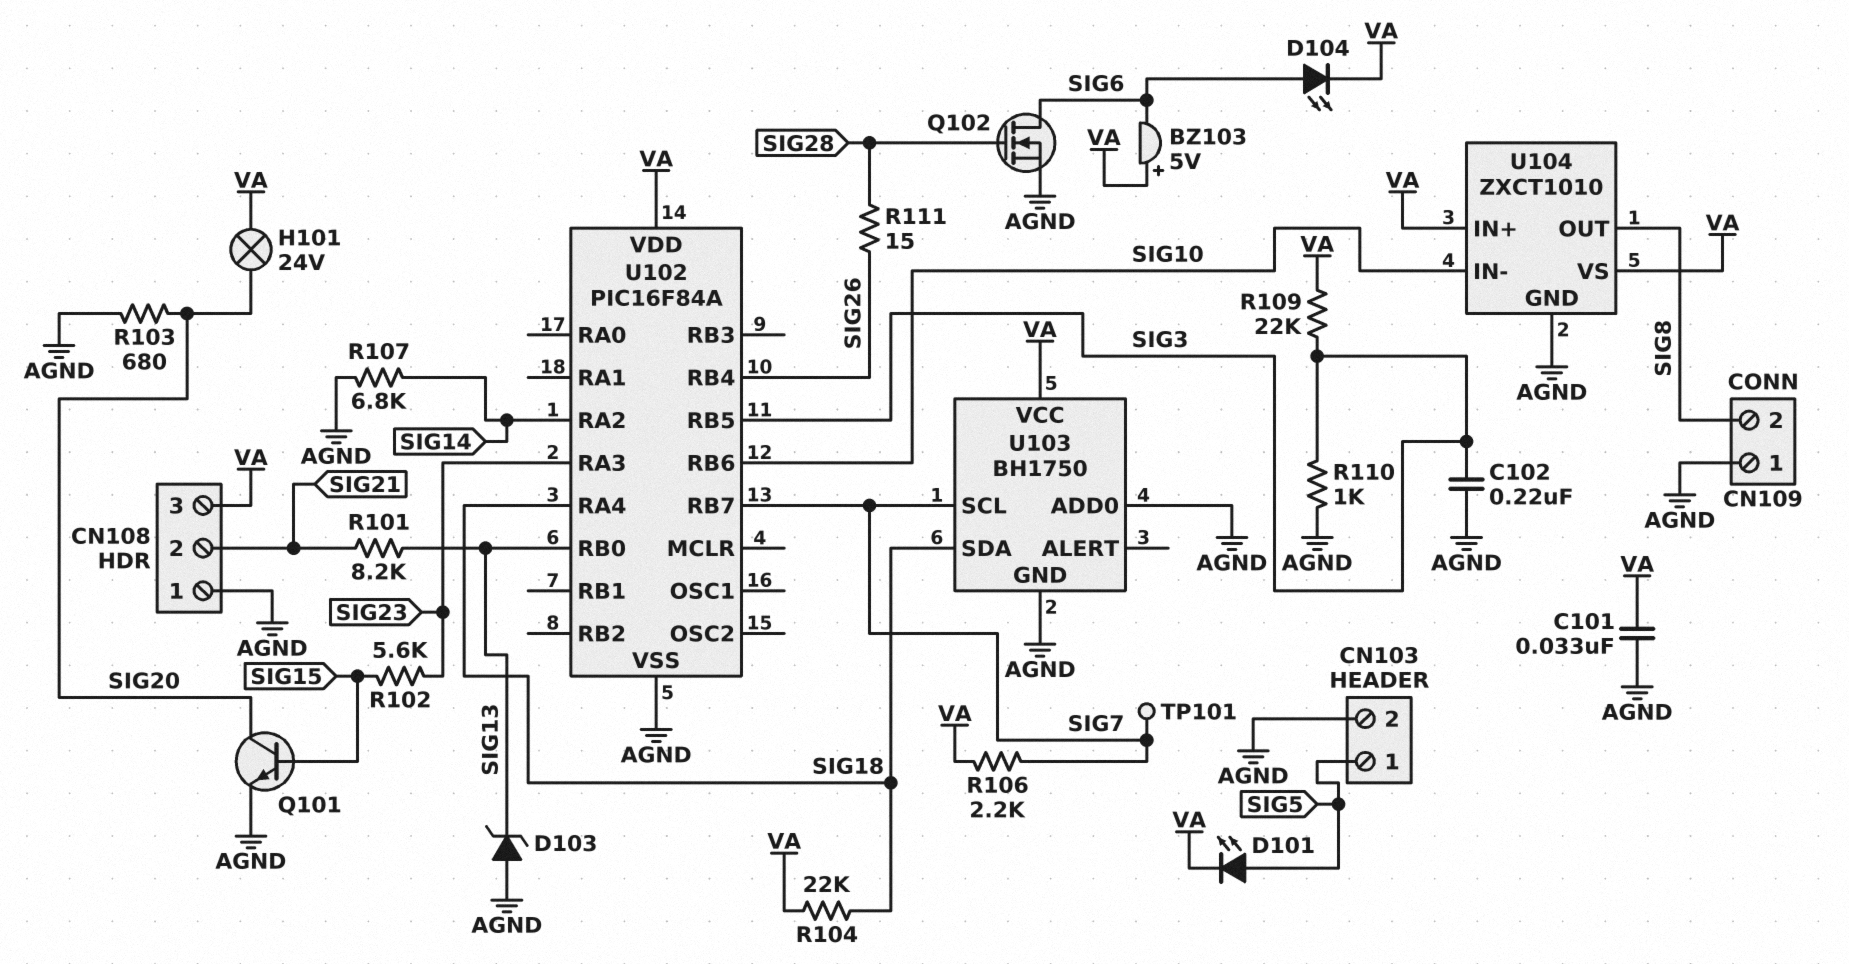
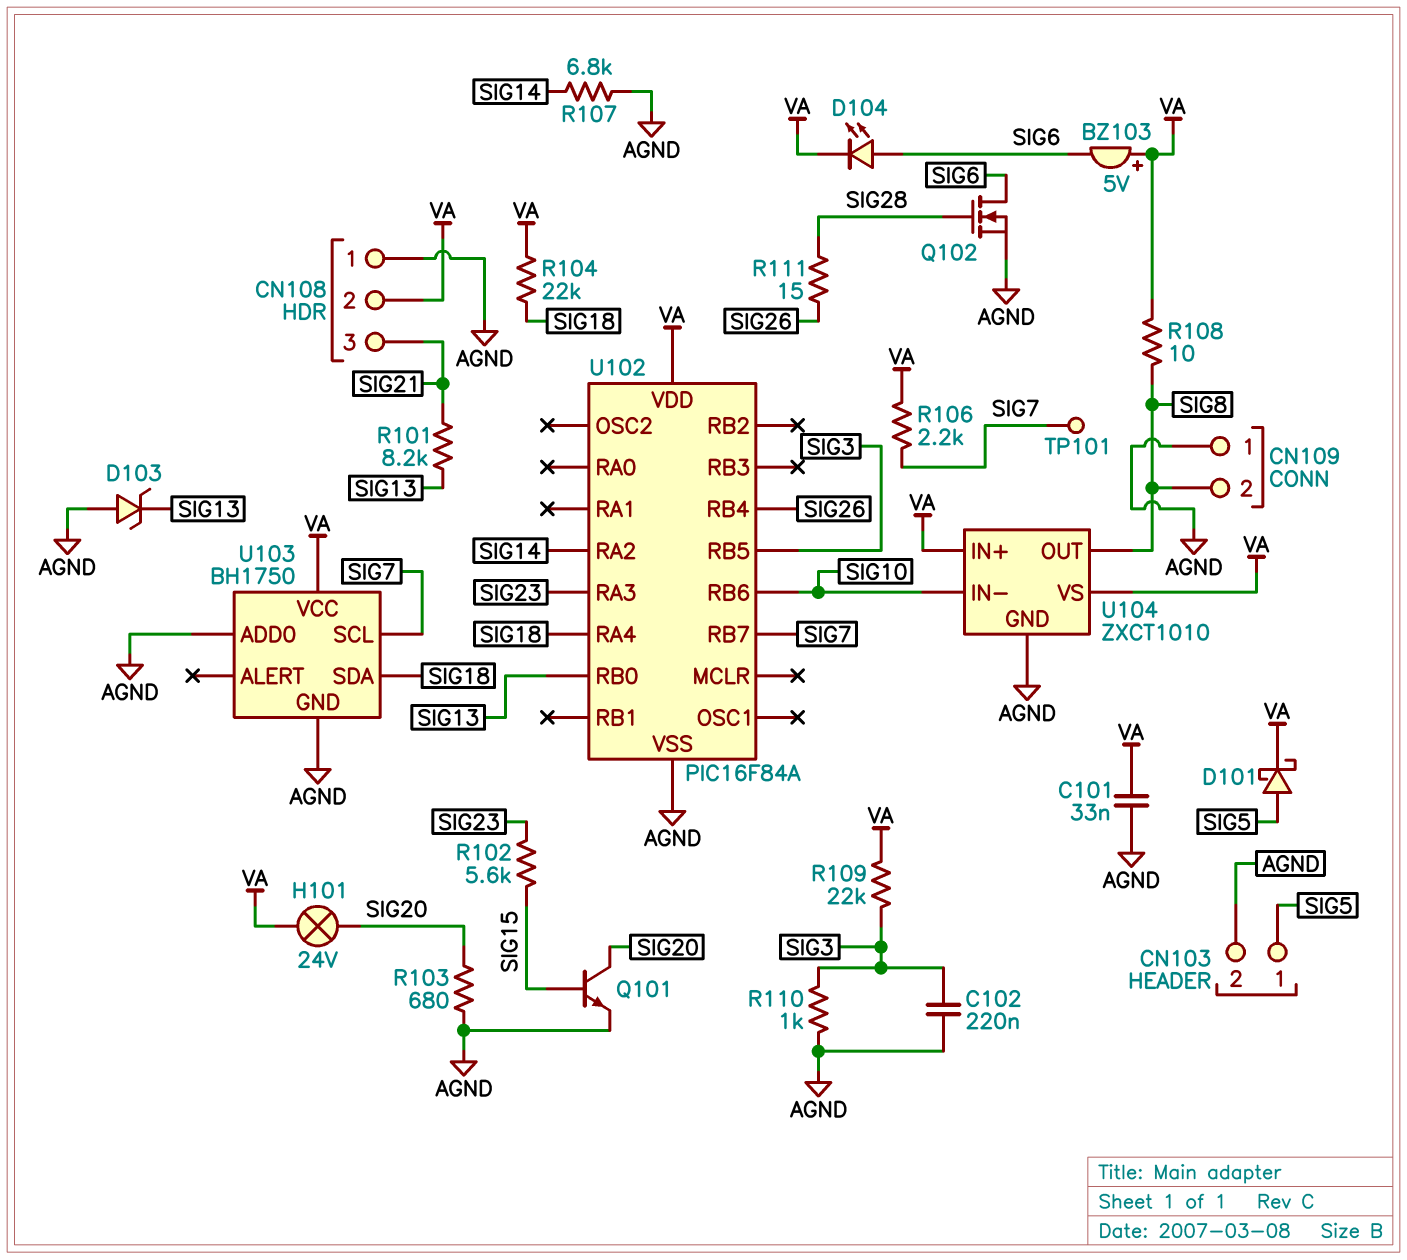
CN108 pin 2: SIG21 -> VA
CN108 pin 3: VA -> SIG21
D101: LED (A SIG5, K VA) -> schottky (A SIG5, K VA)
R108: none -> 10 (SIG8, VA)

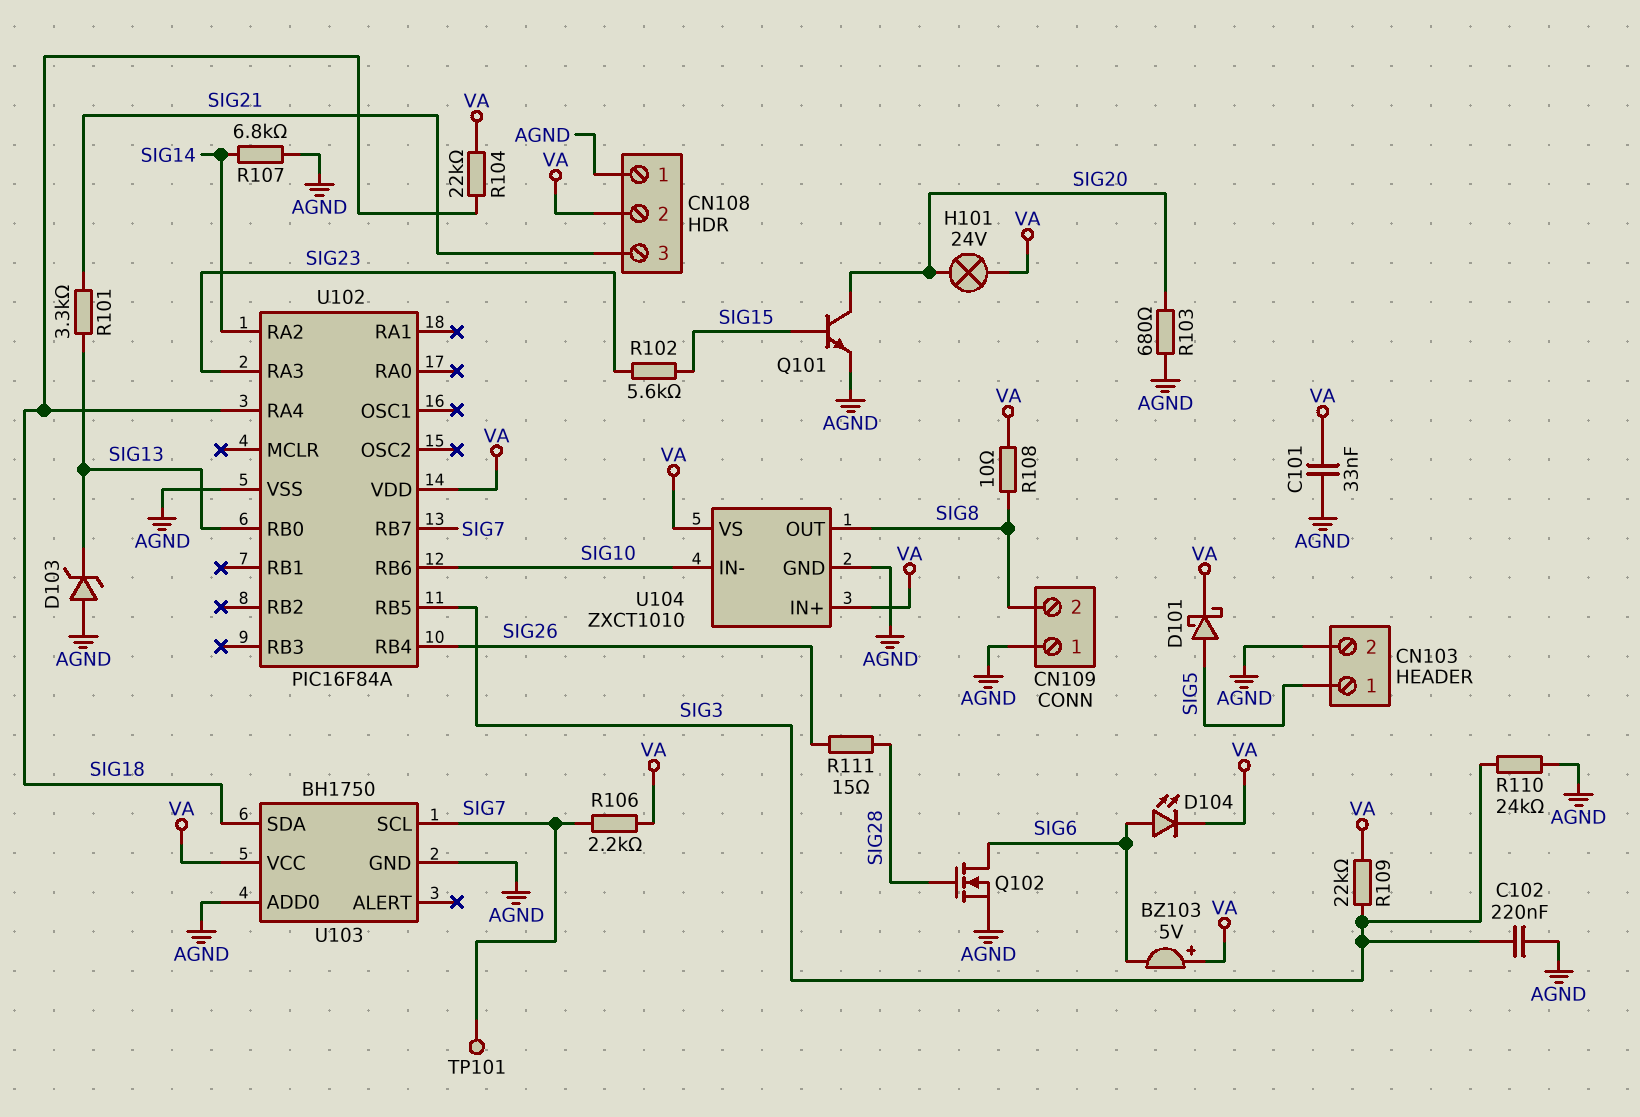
R101: 8.2k (SIG13, SIG21) -> 3.3k (SIG13, SIG21)
R110: 1k (AGND, SIG3) -> 24k (AGND, SIG3)

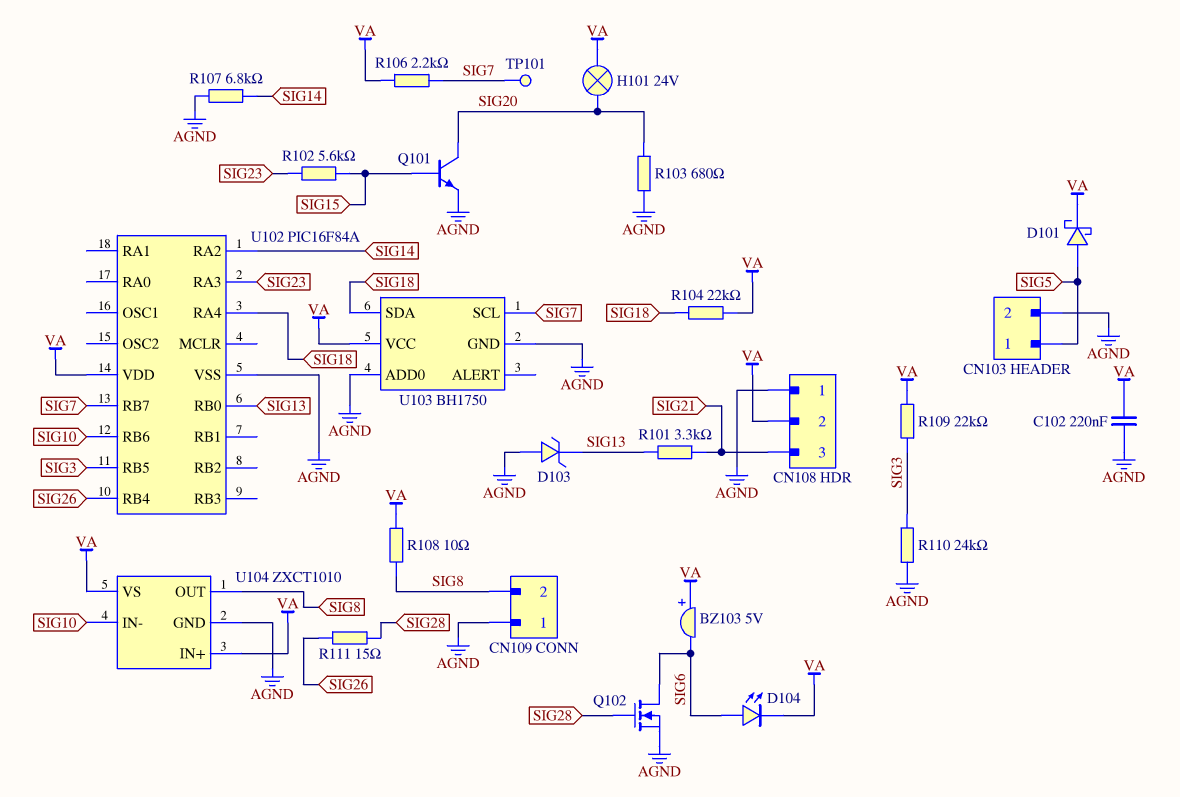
C101: 33nF (AGND, VA) -> none
C102: 220nF (AGND, SIG3) -> 220nF (AGND, VA)

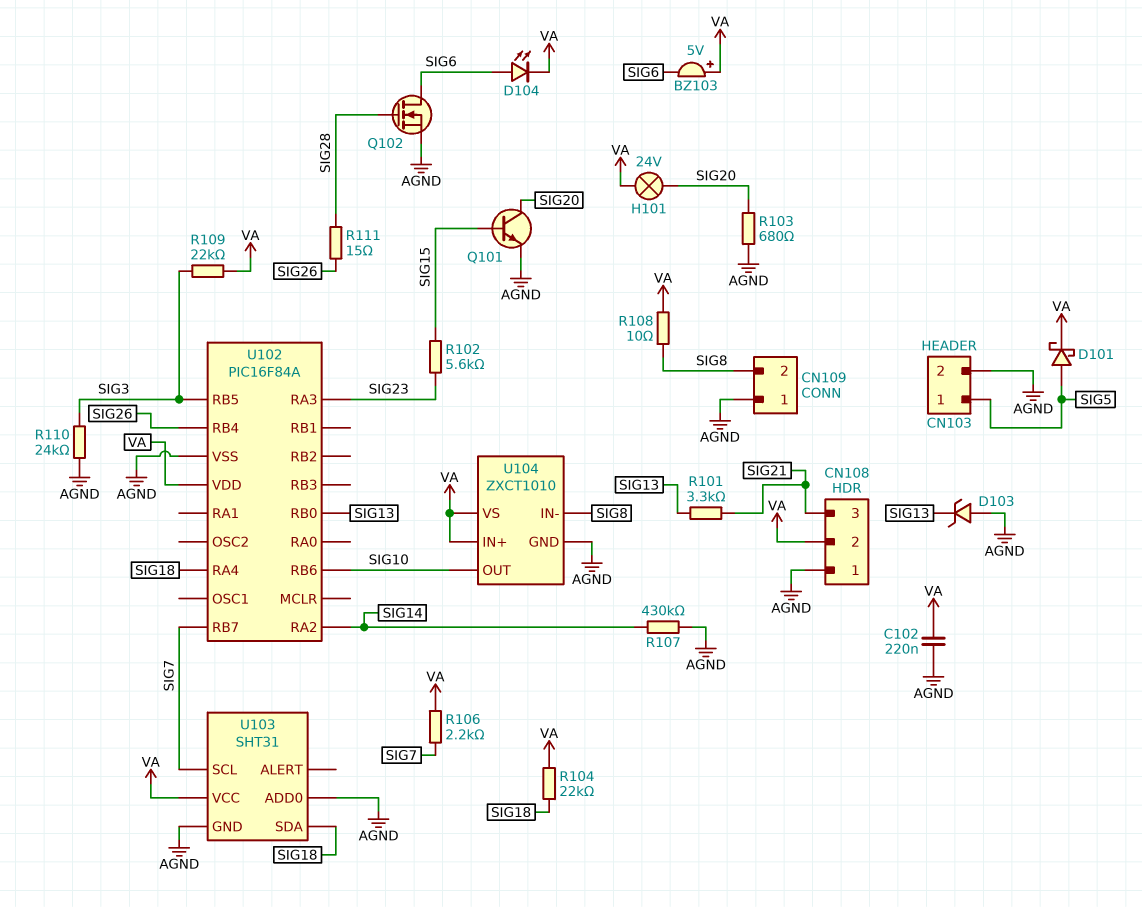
R107: 6.8k (AGND, SIG14) -> 430k (AGND, SIG14)
TP101: test point (SIG7) -> none
U103: BH1750 -> SHT31
U104 pin IN-: SIG10 -> SIG8
U104 pin OUT: SIG8 -> SIG10

